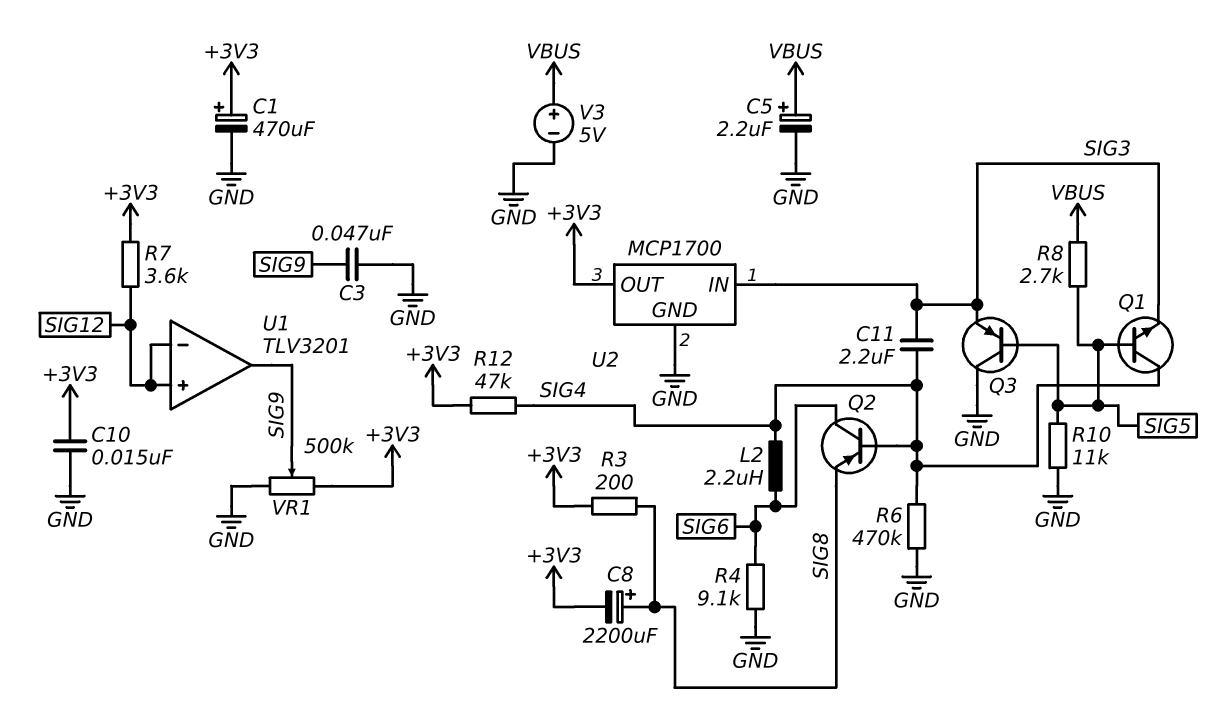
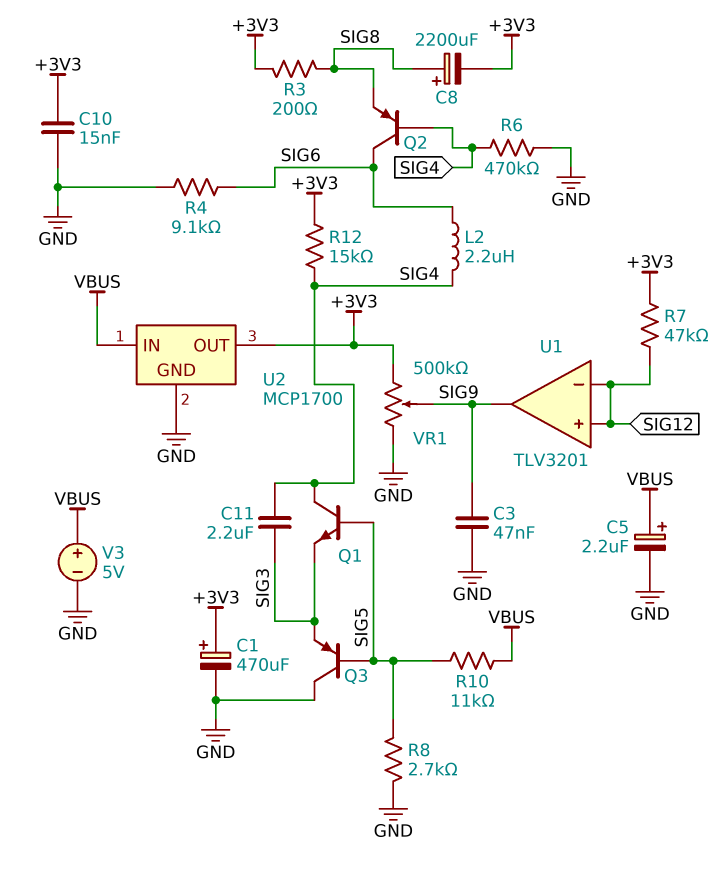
R7: 3.6k (+3V3, SIG12) -> 47k (+3V3, SIG12)
R8: 2.7k (SIG5, VBUS) -> 2.7k (GND, SIG5)
R10: 11k (GND, SIG5) -> 11k (SIG5, VBUS)
R12: 47k (+3V3, SIG4) -> 15k (+3V3, SIG4)
U2 pin IN: SIG3 -> VBUS

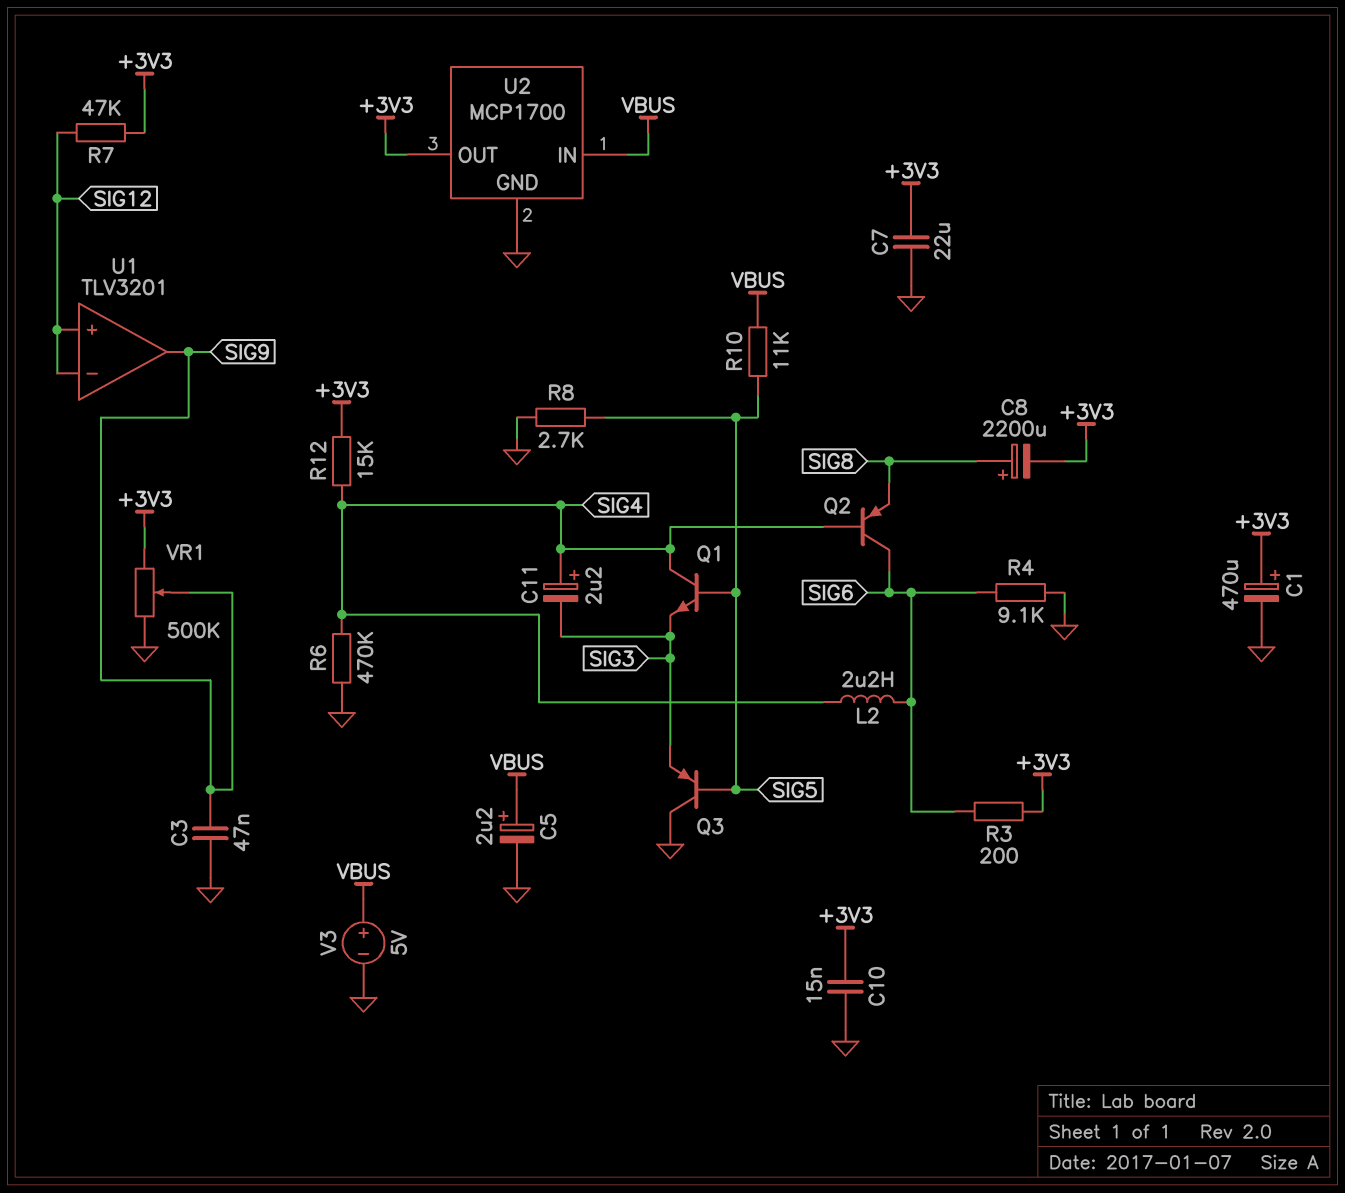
C7: none -> 22uF (+3V3, GND)
C11: 2.2uF (SIG3, SIG4) -> 2.2uF (plus SIG4, minus SIG3)
R3: 200 (+3V3, SIG8) -> 200 (+3V3, SIG6)

